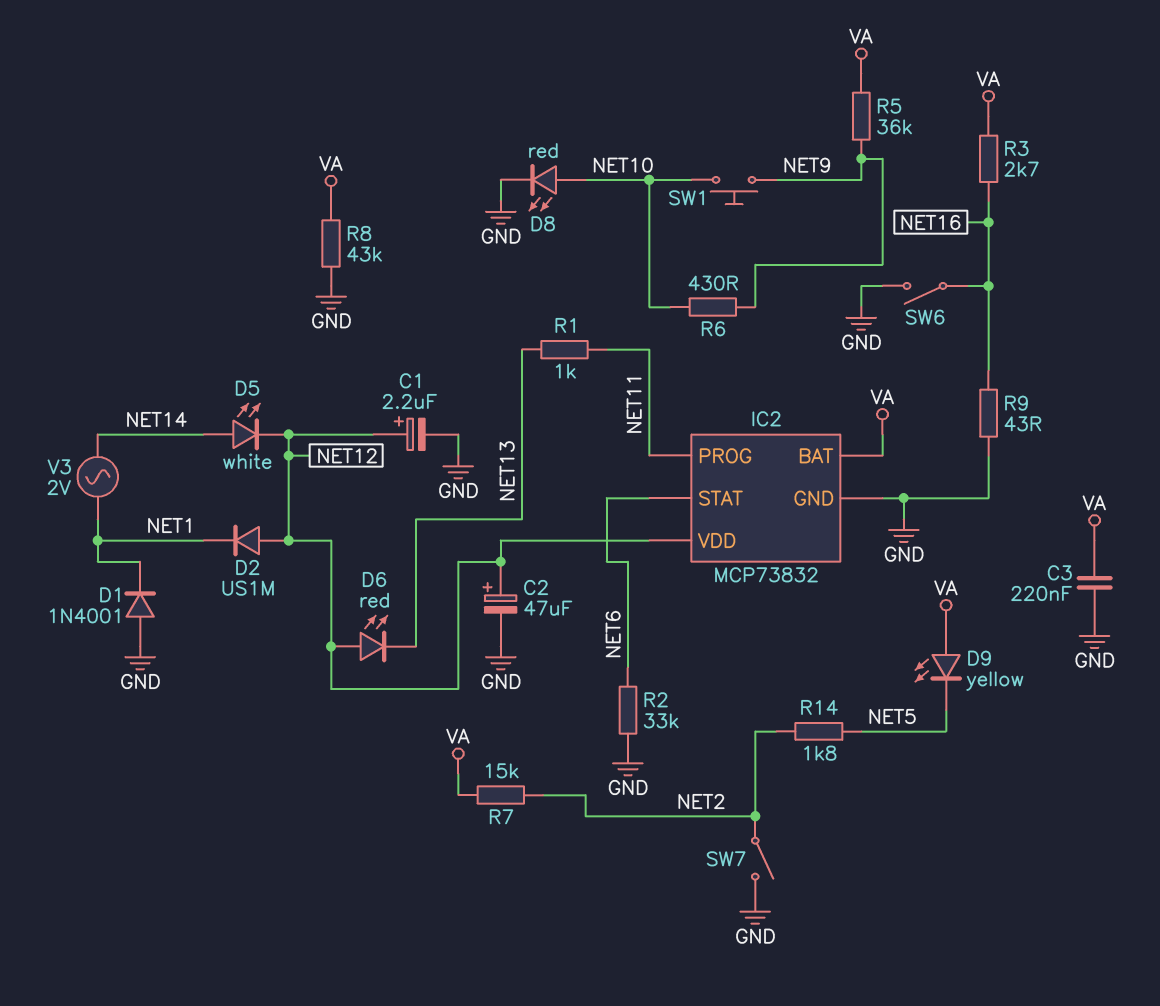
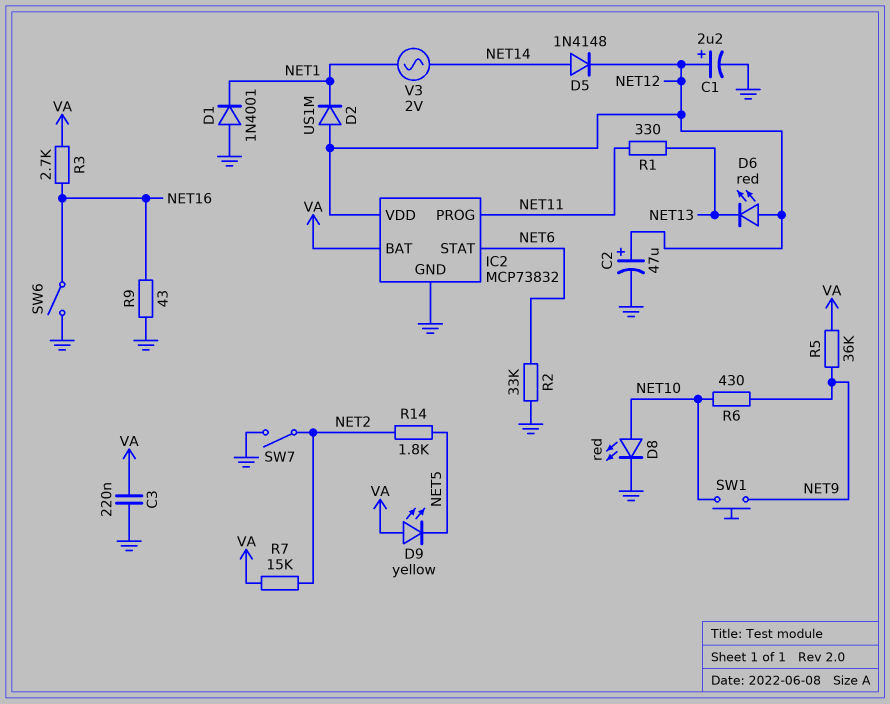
D5: LED white (A NET14, K NET12) -> diode 1N4148 (A NET14, K NET12)
R1: 1k (NET11, NET13) -> 330 (NET11, NET13)
R8: 43k (GND, VA) -> none

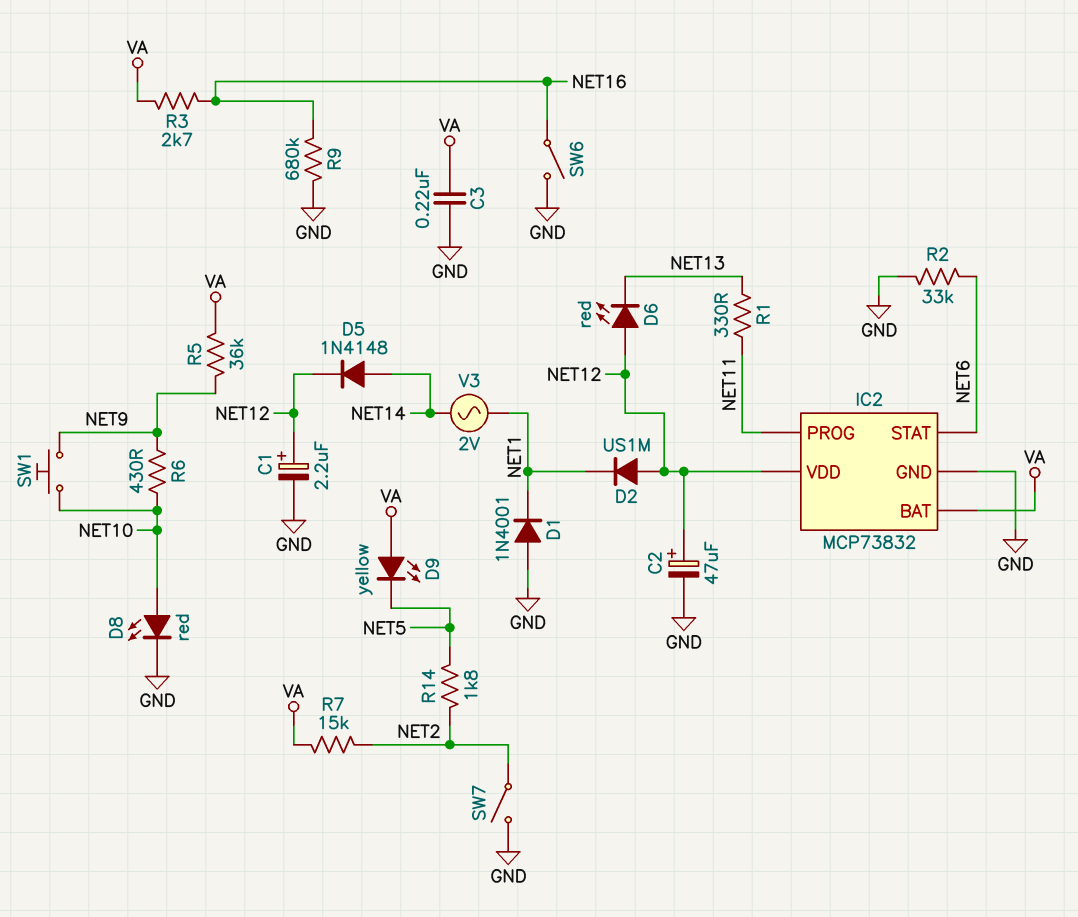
R9: 43 (GND, NET16) -> 680k (GND, NET16)

